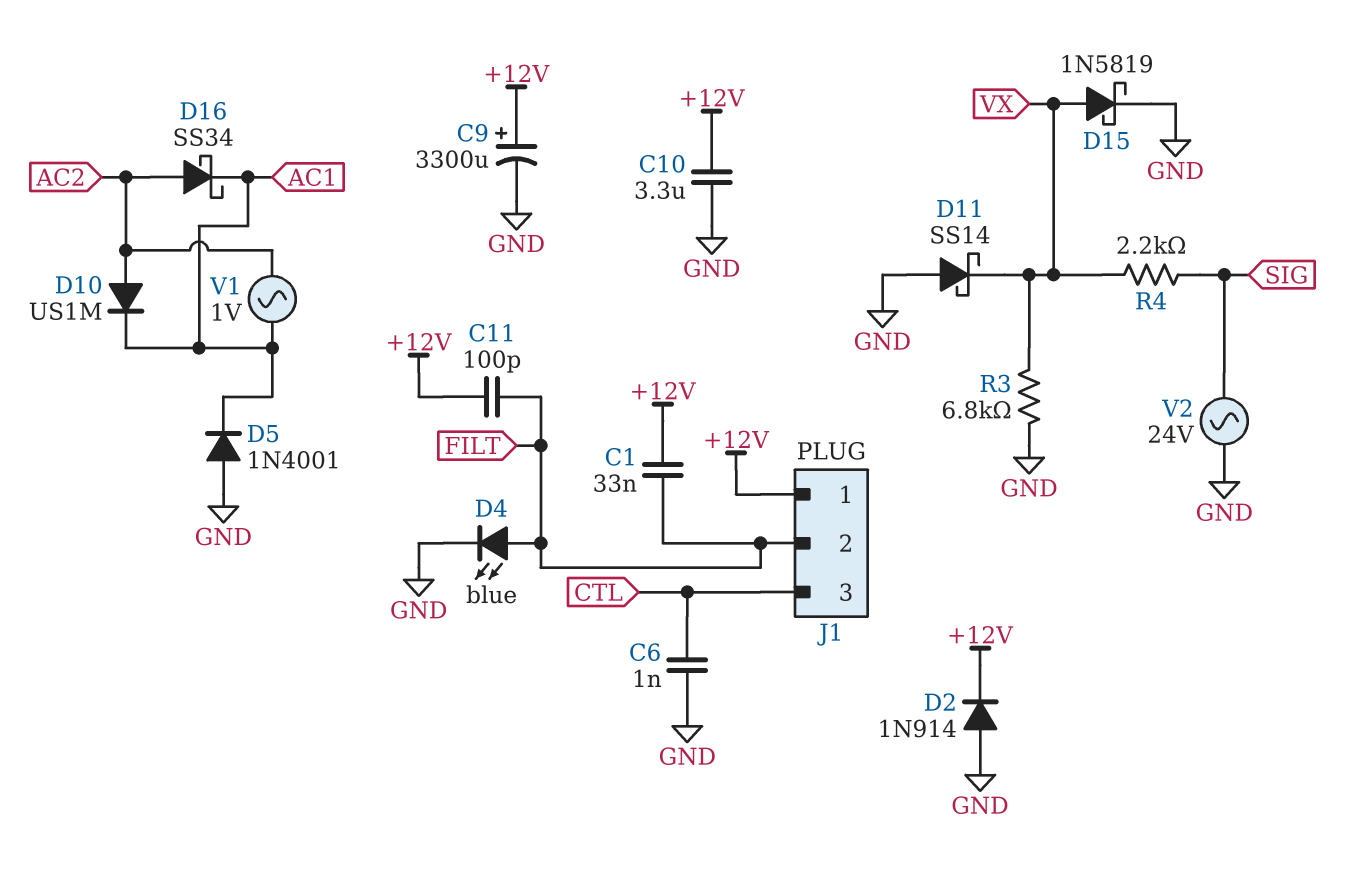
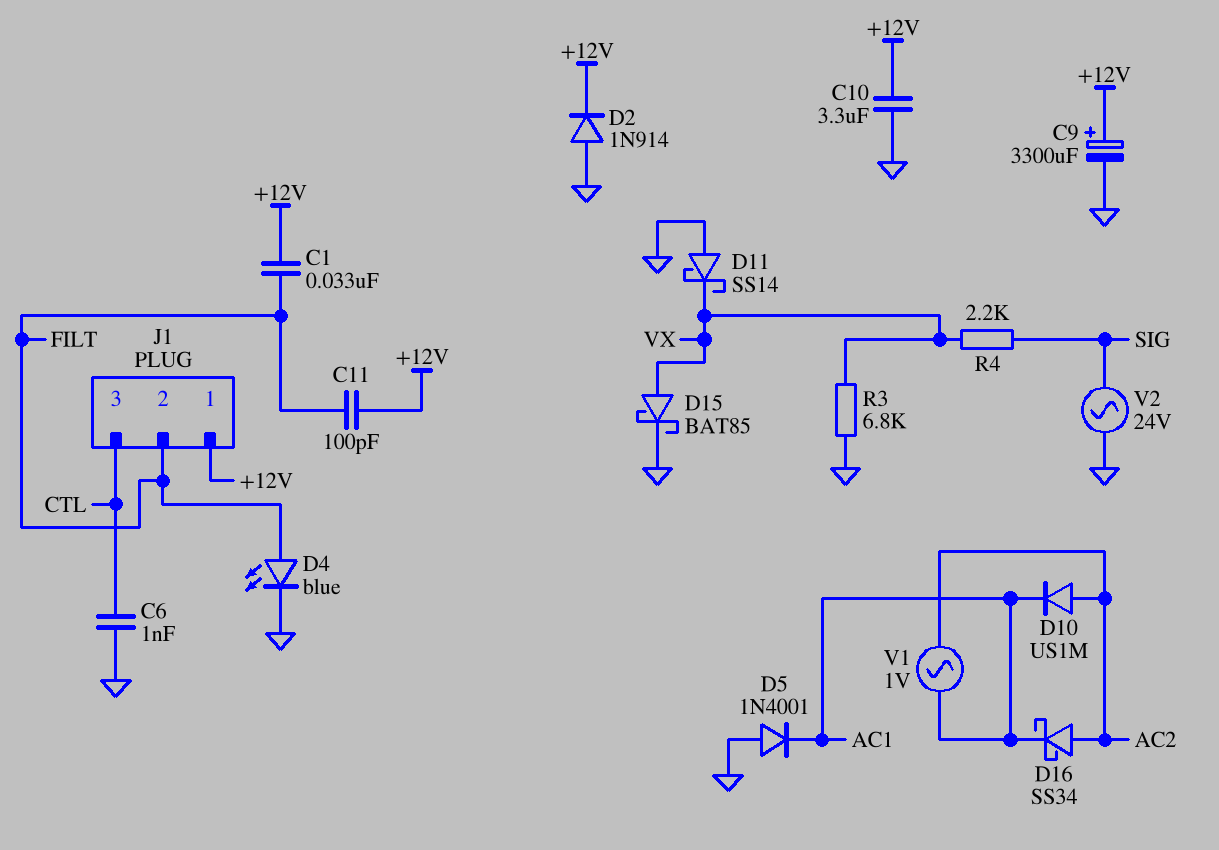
D15: schottky 1N5819 (A VX, K GND) -> schottky BAT85 (A VX, K GND)

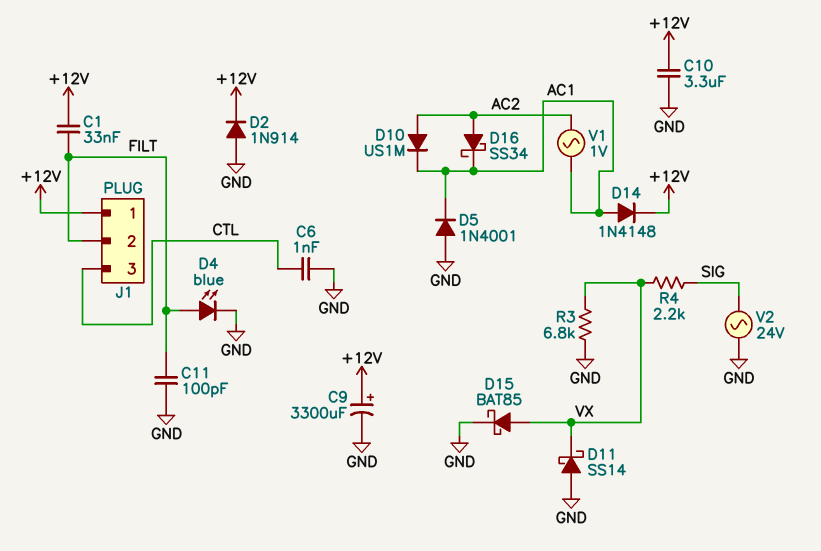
C11: 100pF (+12V, FILT) -> 100pF (FILT, GND)
D14: none -> diode 1N4148 (A AC1, K +12V)

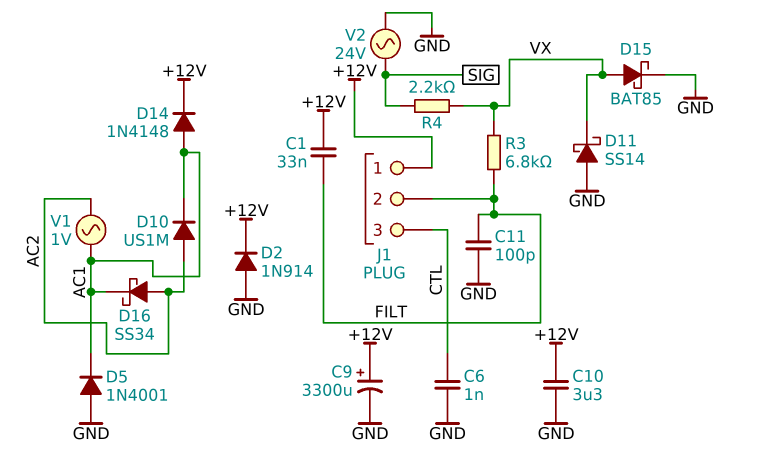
D4: LED blue (A FILT, K GND) -> none
R3: 6.8k (GND, VX) -> 6.8k (FILT, VX)

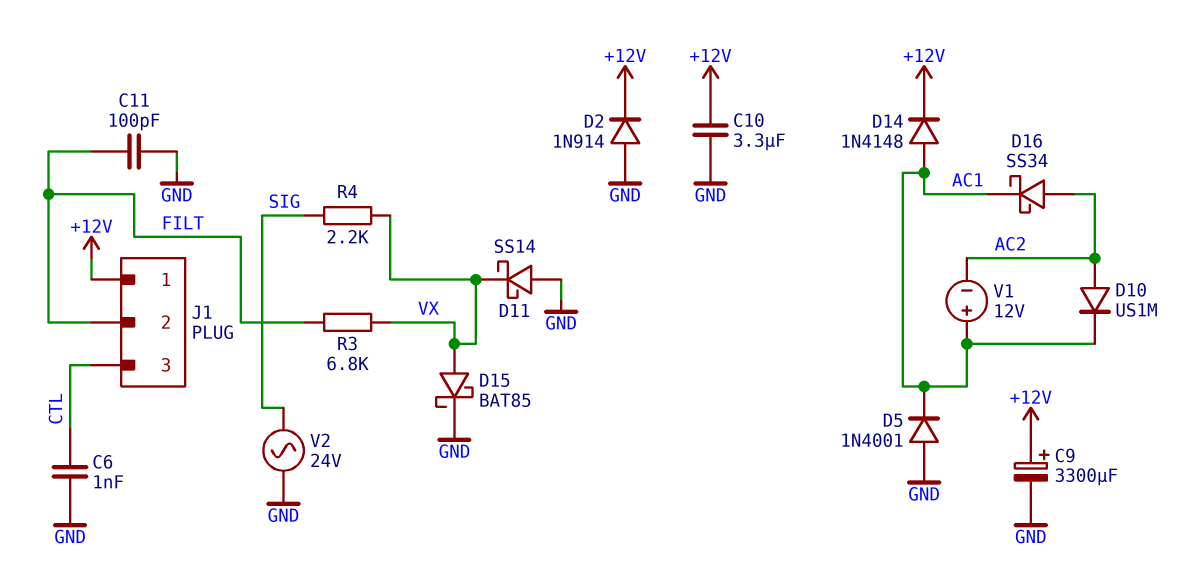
C1: 33nF (+12V, FILT) -> none
V1: AC 1V (AC1, AC2) -> 12V (plus AC1, minus AC2)

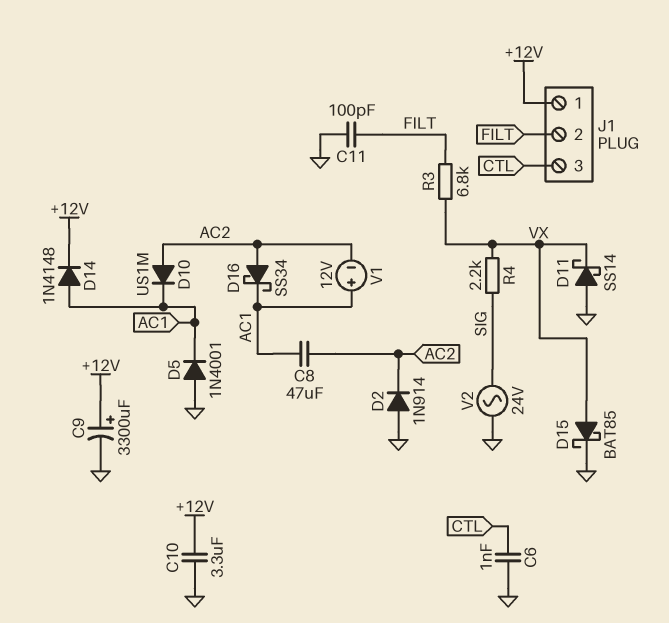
C8: none -> 47uF (AC1, AC2)
D2: diode 1N914 (A GND, K +12V) -> diode 1N914 (A GND, K AC2)

